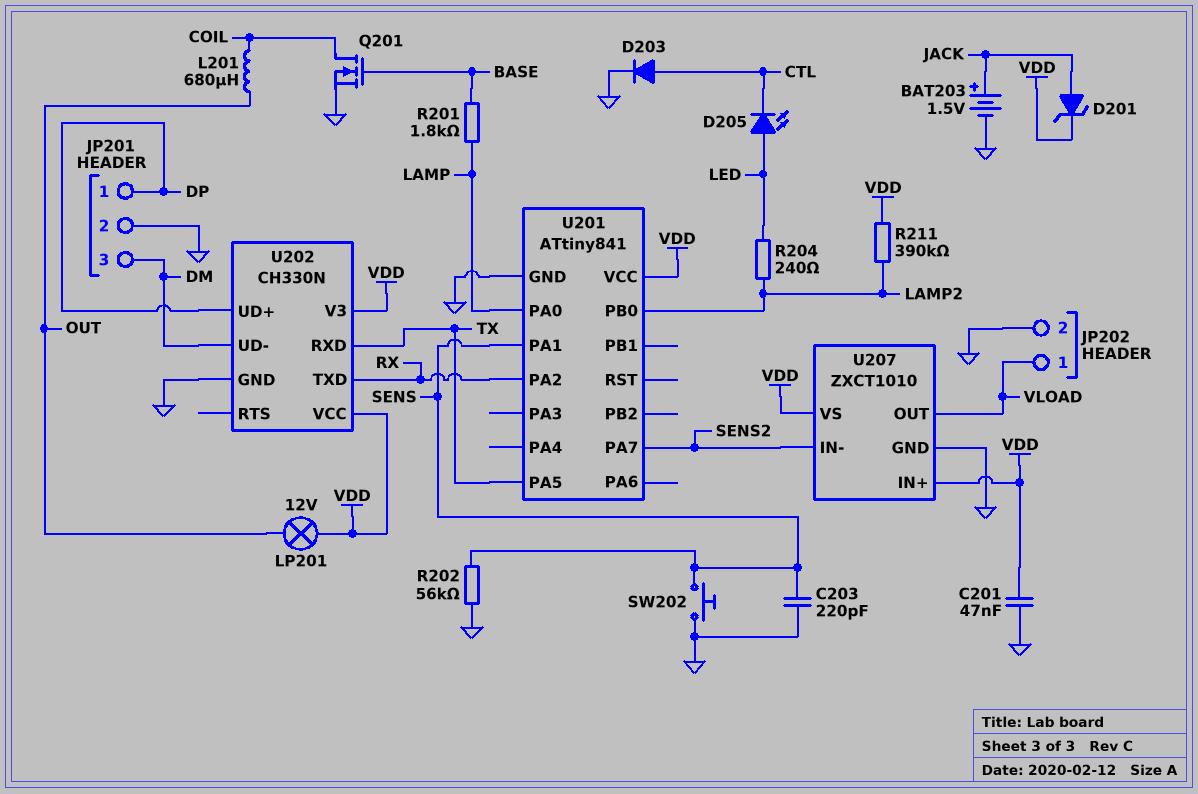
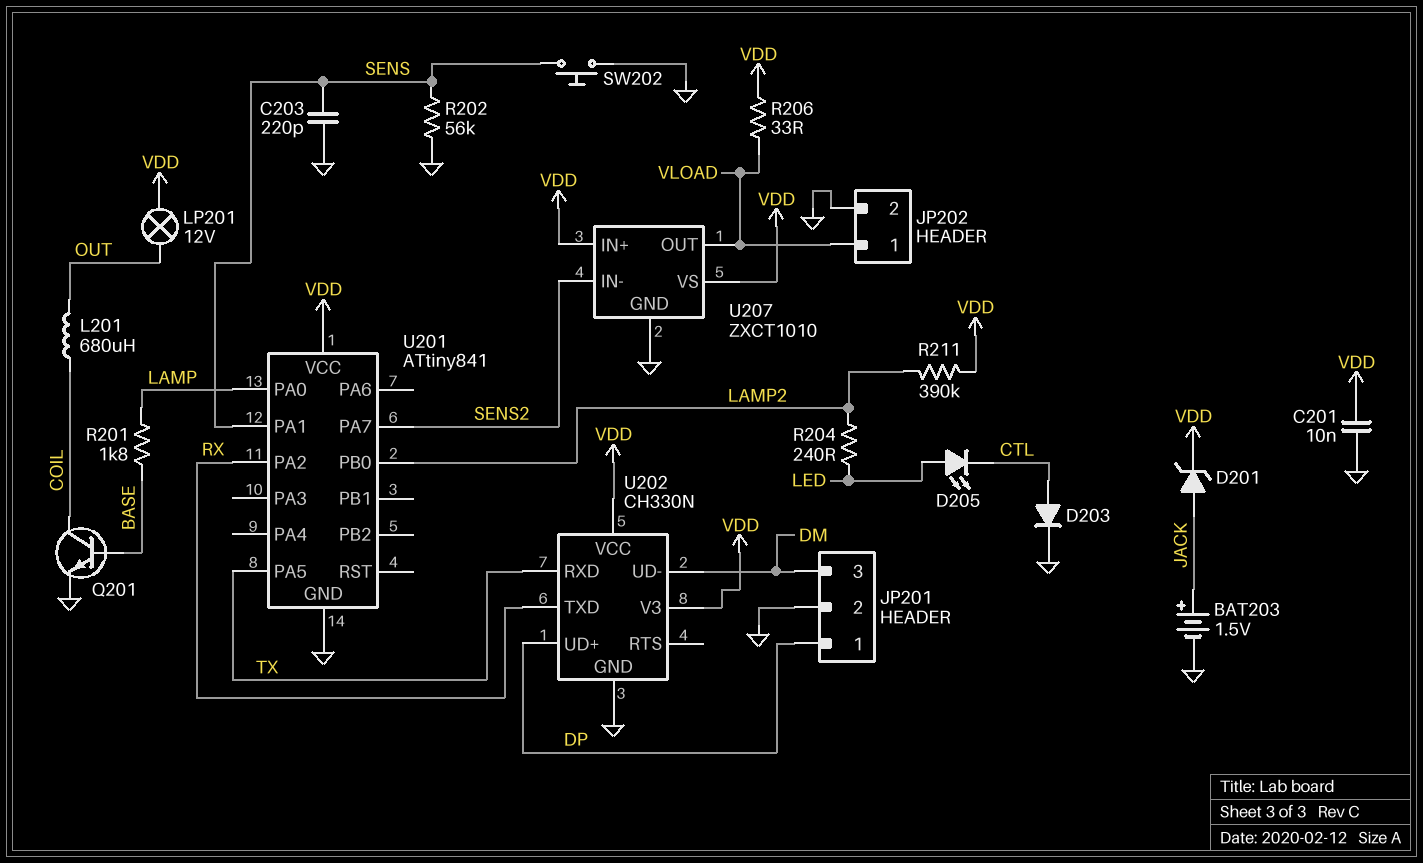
C201: 47nF (GND, VDD) -> 10nF (GND, VDD)
Q201: NMOS (G BASE, D COIL, S GND) -> NPN (B BASE, C COIL, E GND)
R206: none -> 33 (VDD, VLOAD)

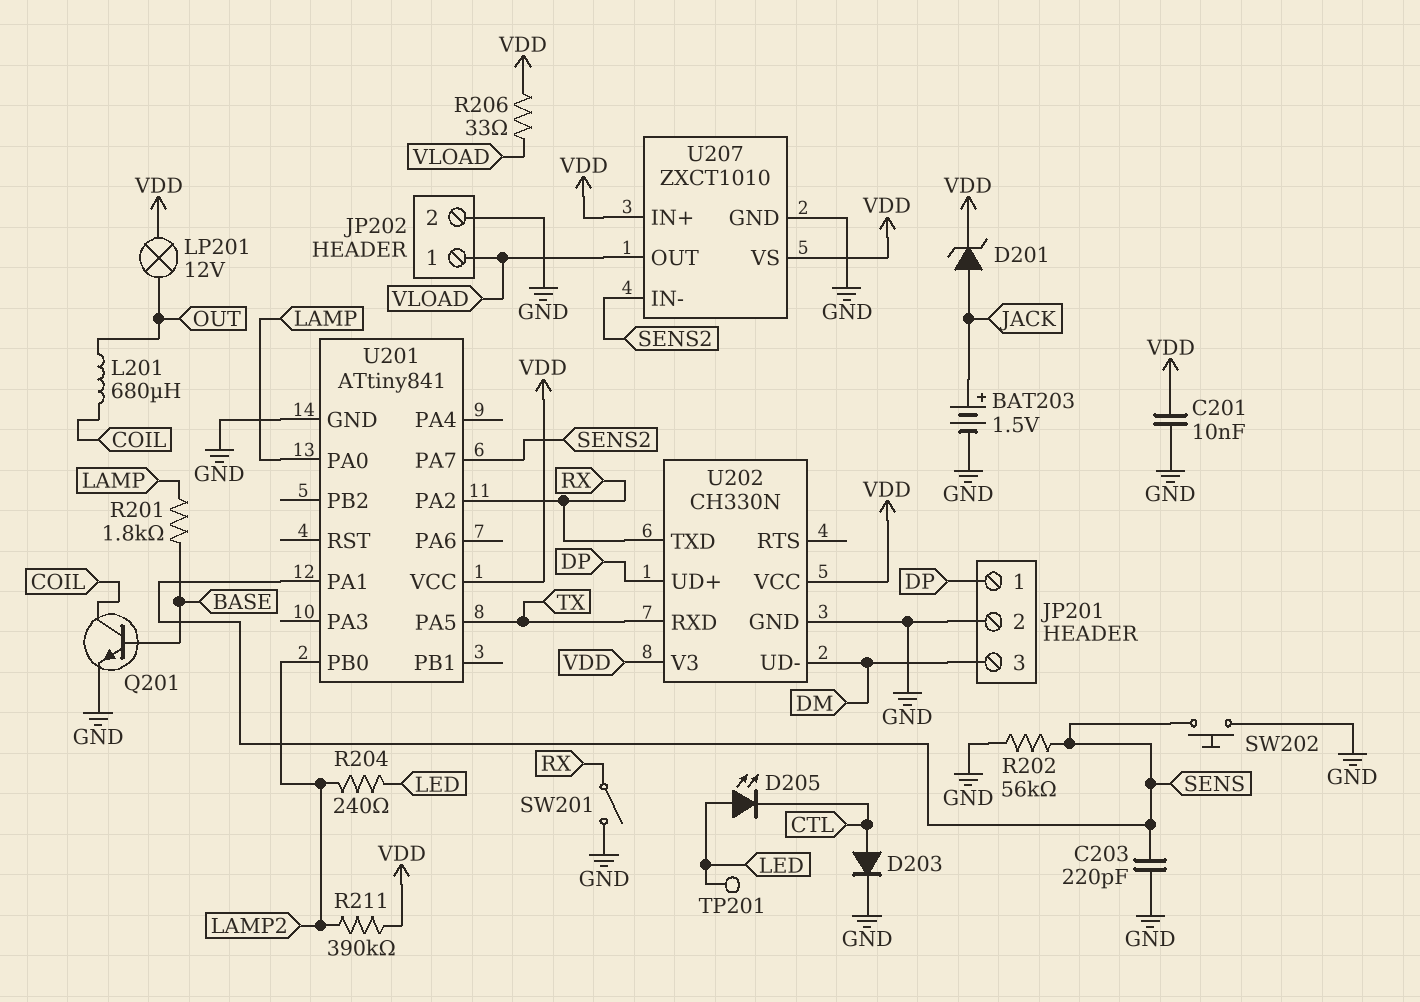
SW201: none -> switch (GND, RX)
TP201: none -> test point (LED)

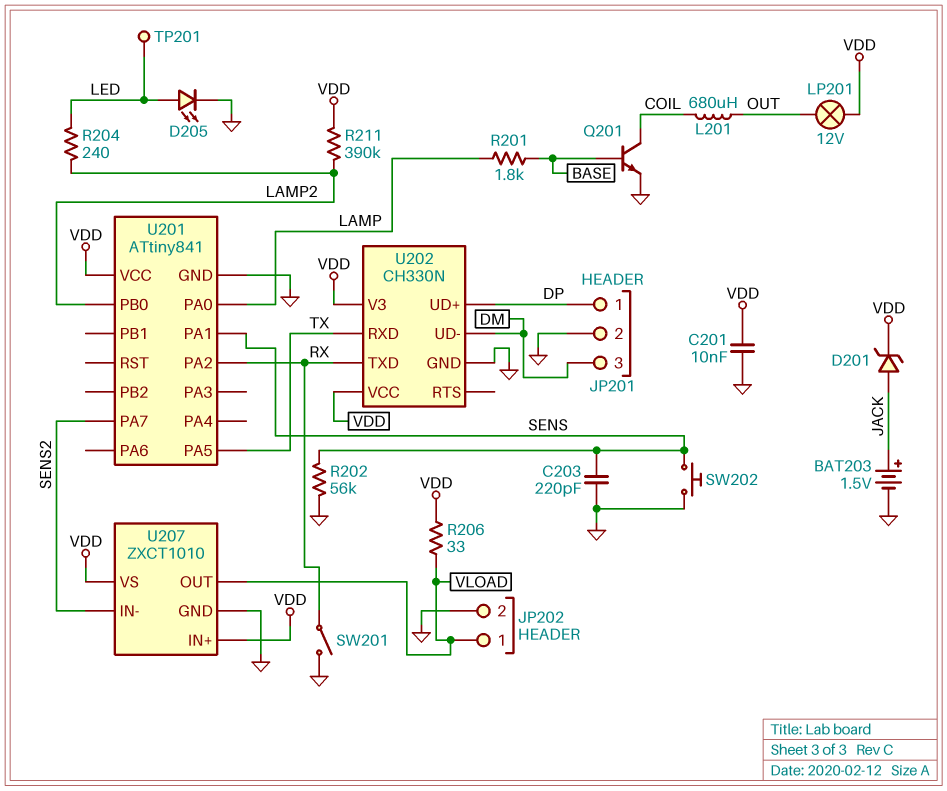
D203: diode (A CTL, K GND) -> none
D205: LED (A LED, K CTL) -> LED (A LED, K GND)

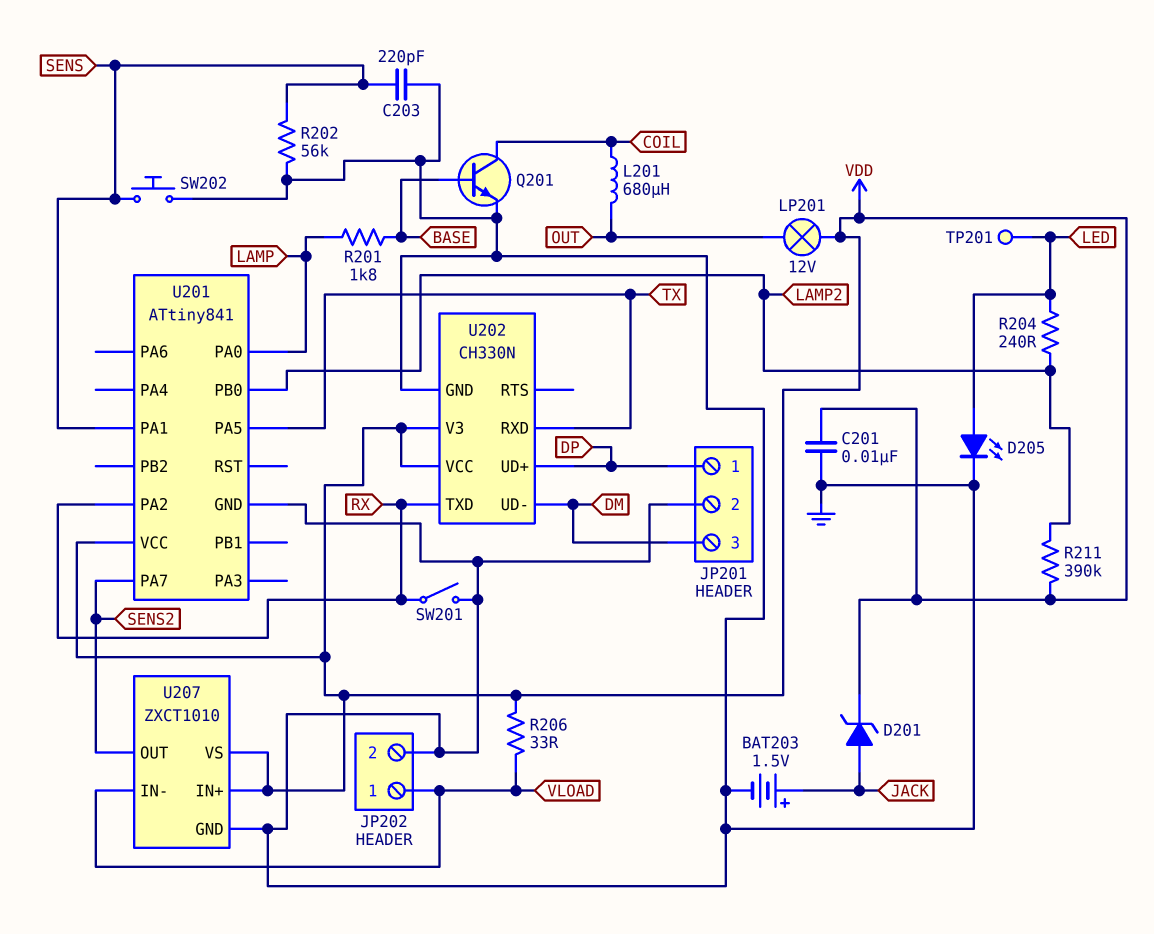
U207 pin IN-: SENS2 -> VLOAD
U207 pin OUT: VLOAD -> SENS2

